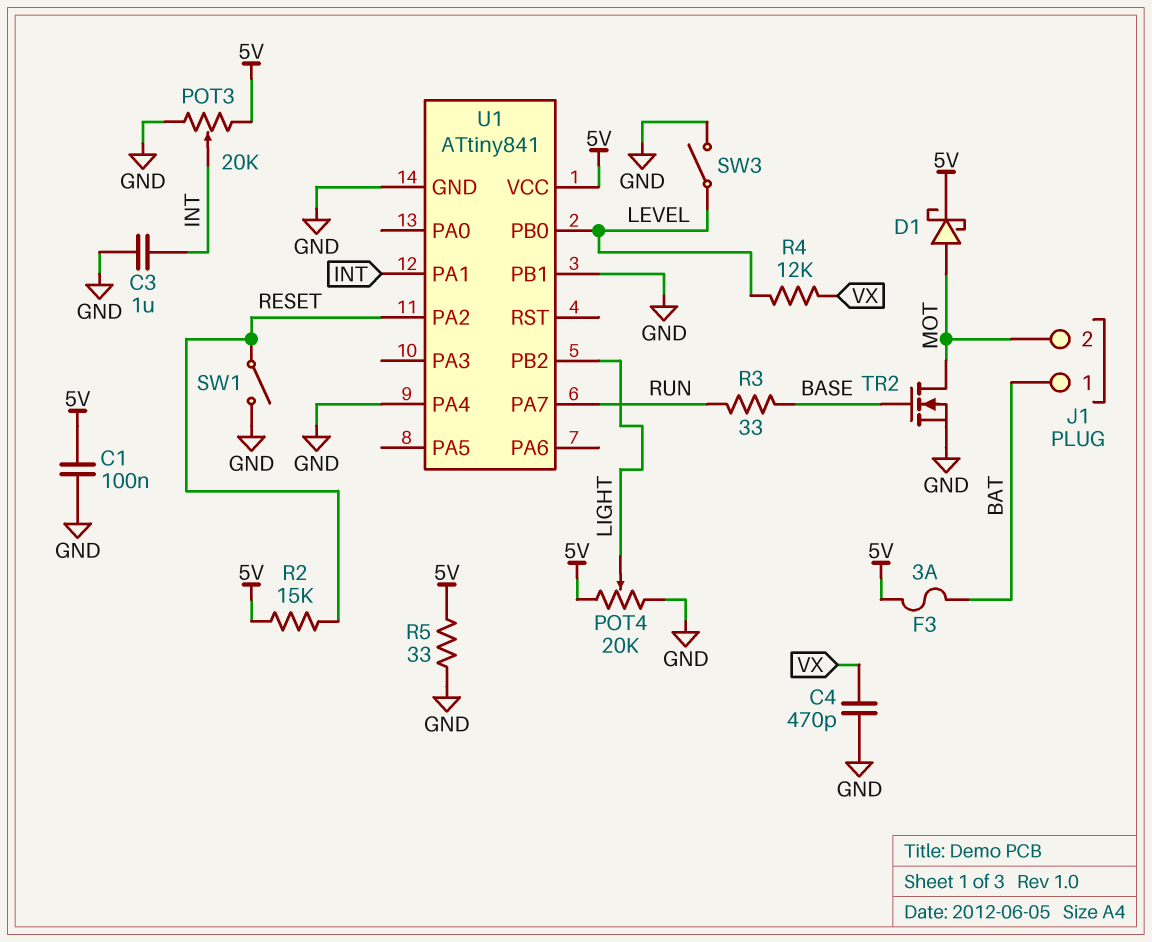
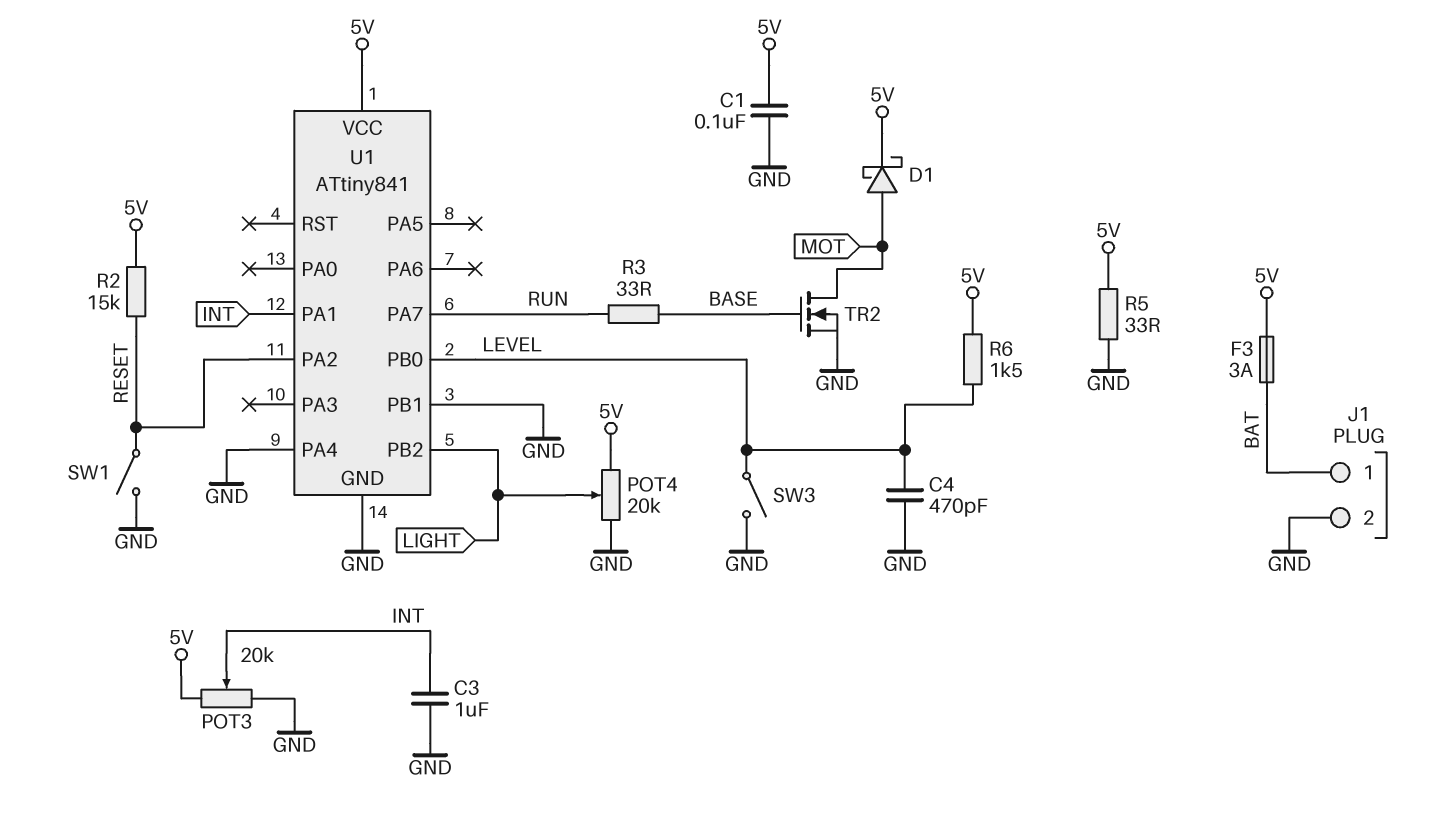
C4: 470pF (GND, VX) -> 470pF (GND, LEVEL)
J1 pin 2: MOT -> GND
R4: 12k (LEVEL, VX) -> none
R6: none -> 1.5k (5V, LEVEL)

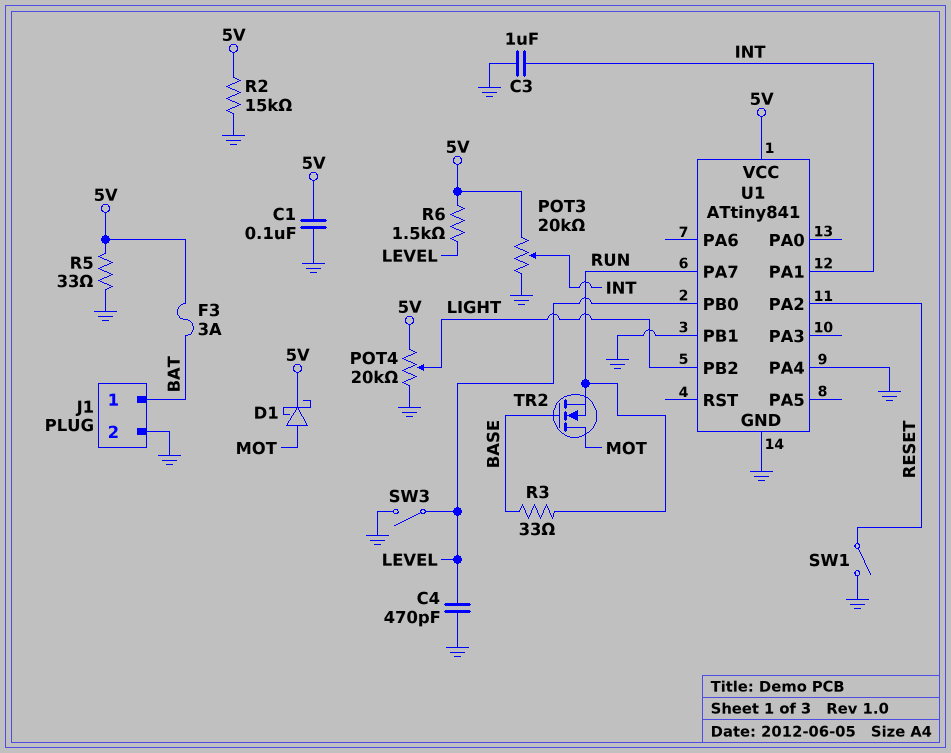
R2: 15k (5V, RESET) -> 15k (5V, GND)
TR2: NMOS (G BASE, D MOT, S GND) -> NMOS (G BASE, D MOT, S RUN)

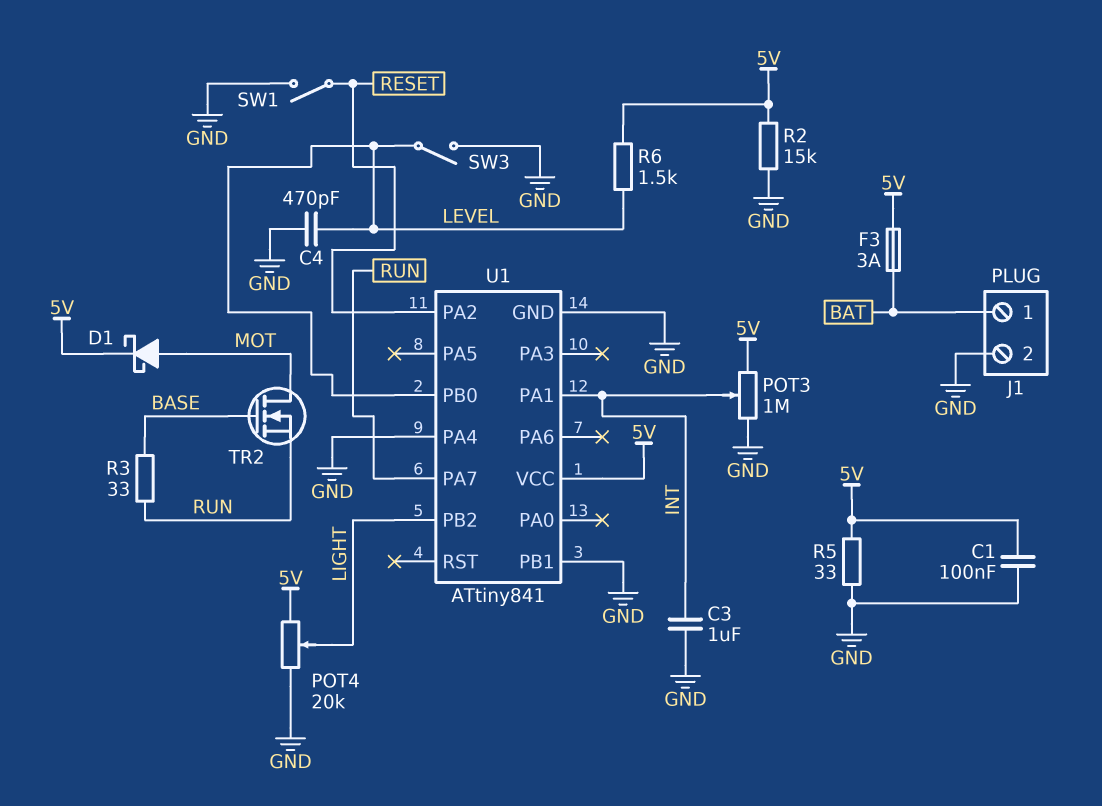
POT3: 20k (5V, GND, wiper INT) -> 1M (5V, GND, wiper INT)

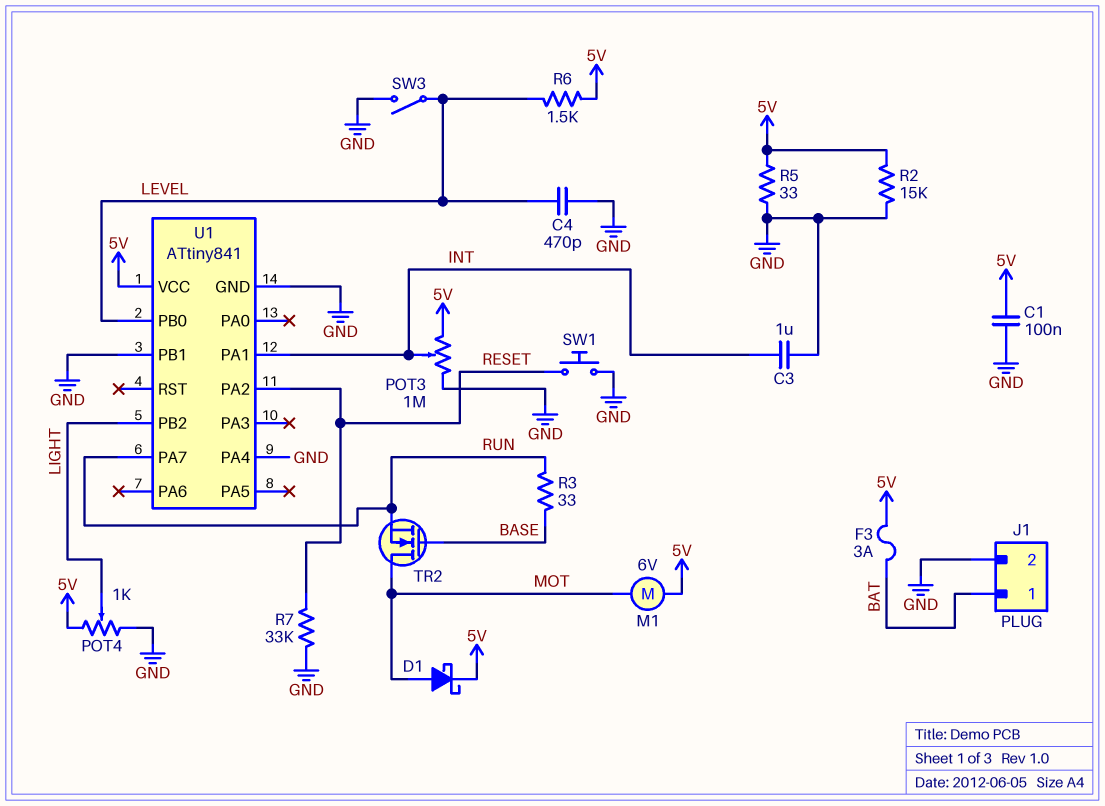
M1: none -> motor 6V (5V, MOT)
POT4: 20k (5V, GND, wiper LIGHT) -> 1k (5V, GND, wiper LIGHT)
R7: none -> 33k (GND, RESET)
SW1: switch (GND, RESET) -> button (GND, RESET)

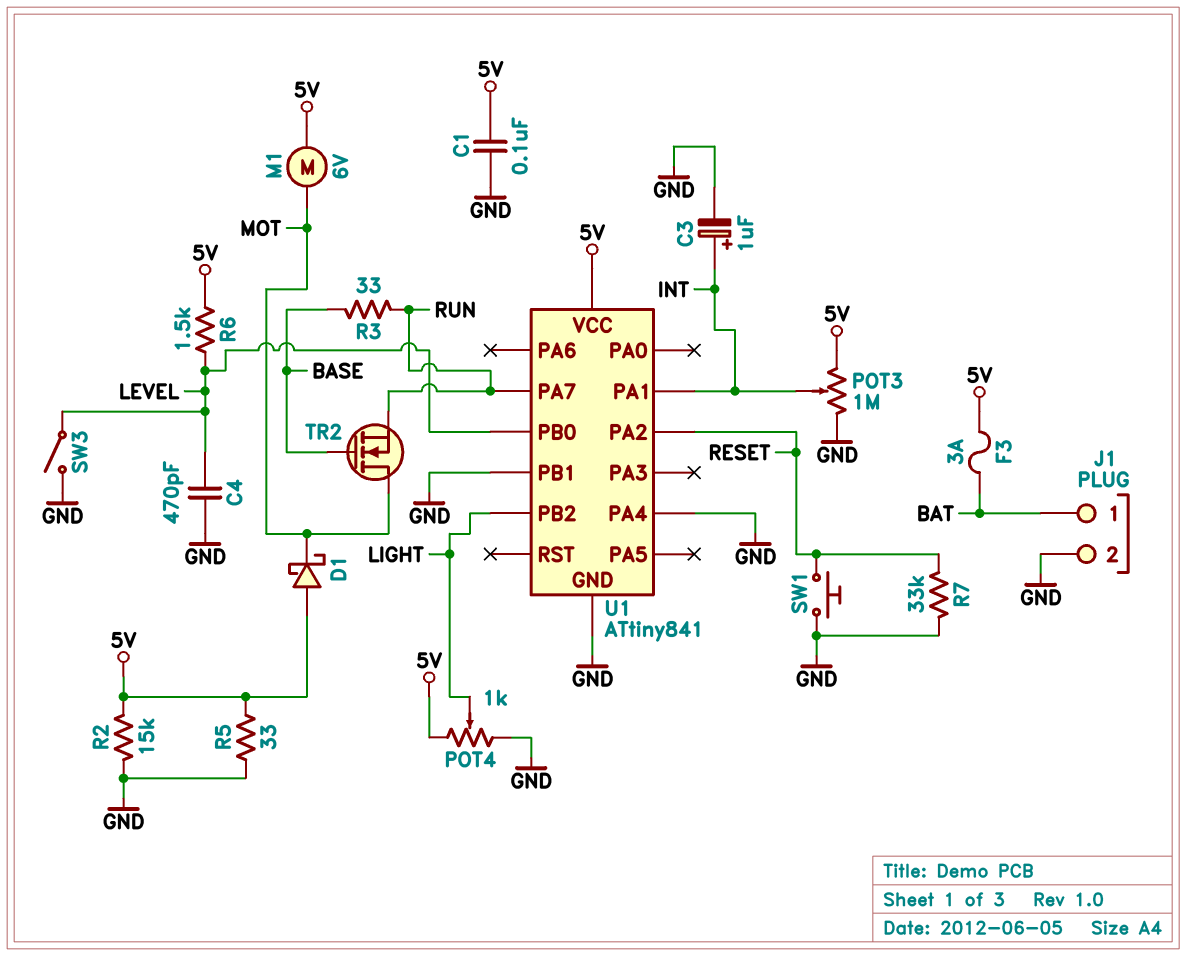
C3: 1uF (GND, INT) -> 1uF (plus INT, minus GND)
D1: schottky (A MOT, K 5V) -> schottky (A 5V, K MOT)

